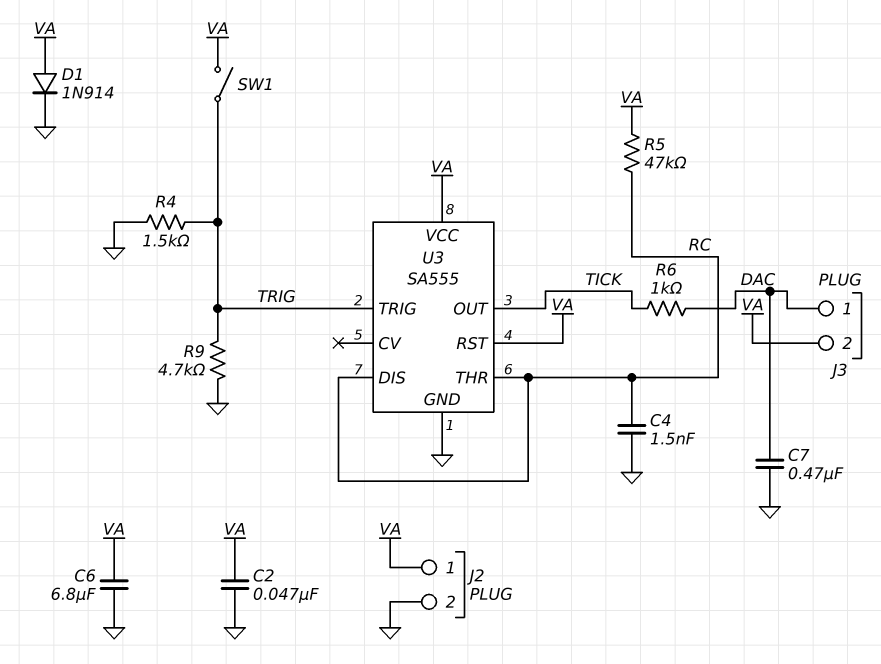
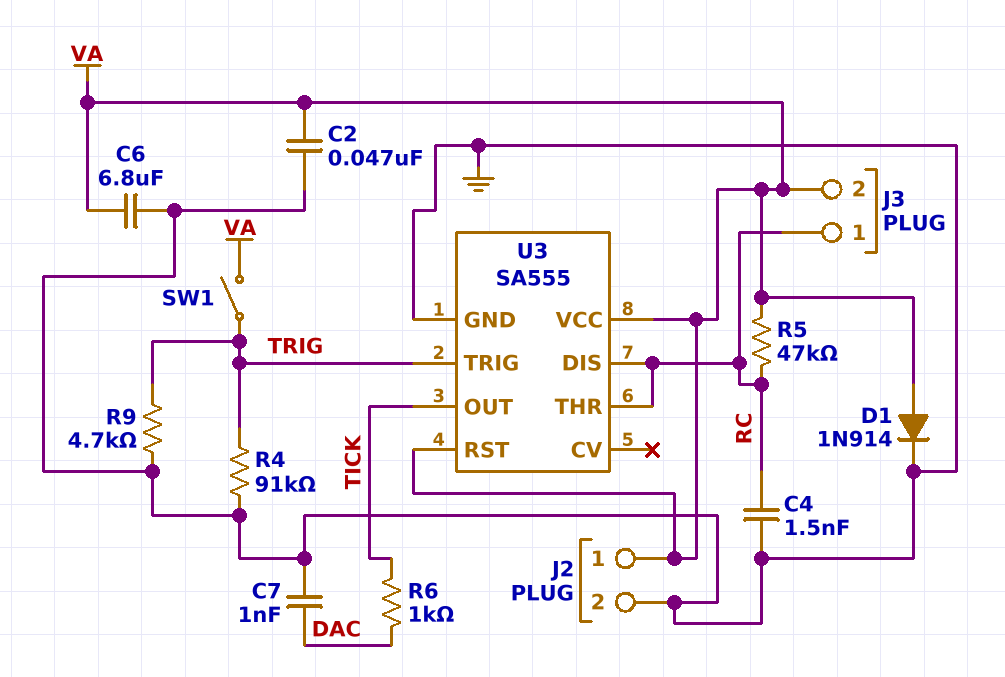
C7: 470nF (DAC, GND) -> 1nF (DAC, GND)
J3 pin 1: DAC -> RC
R4: 1.5k (GND, TRIG) -> 91k (GND, TRIG)

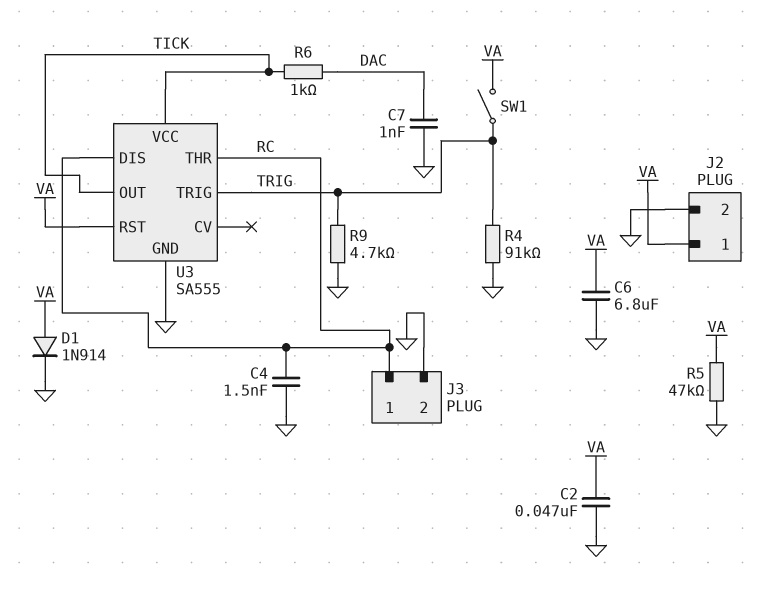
J3 pin 2: VA -> GND
R5: 47k (RC, VA) -> 47k (GND, VA)
U3 pin VCC: VA -> TICK

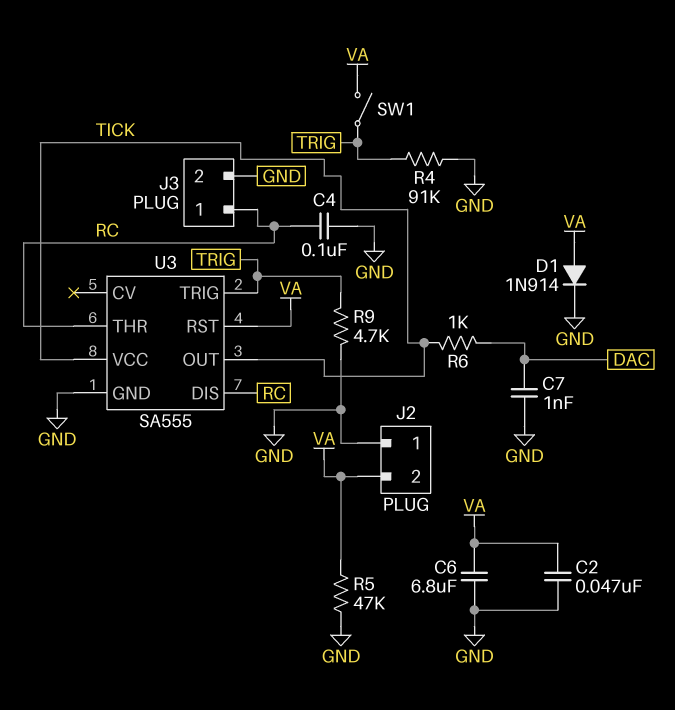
C4: 1.5nF (GND, RC) -> 100nF (GND, RC)
J2 pin 1: VA -> GND
J2 pin 2: GND -> VA

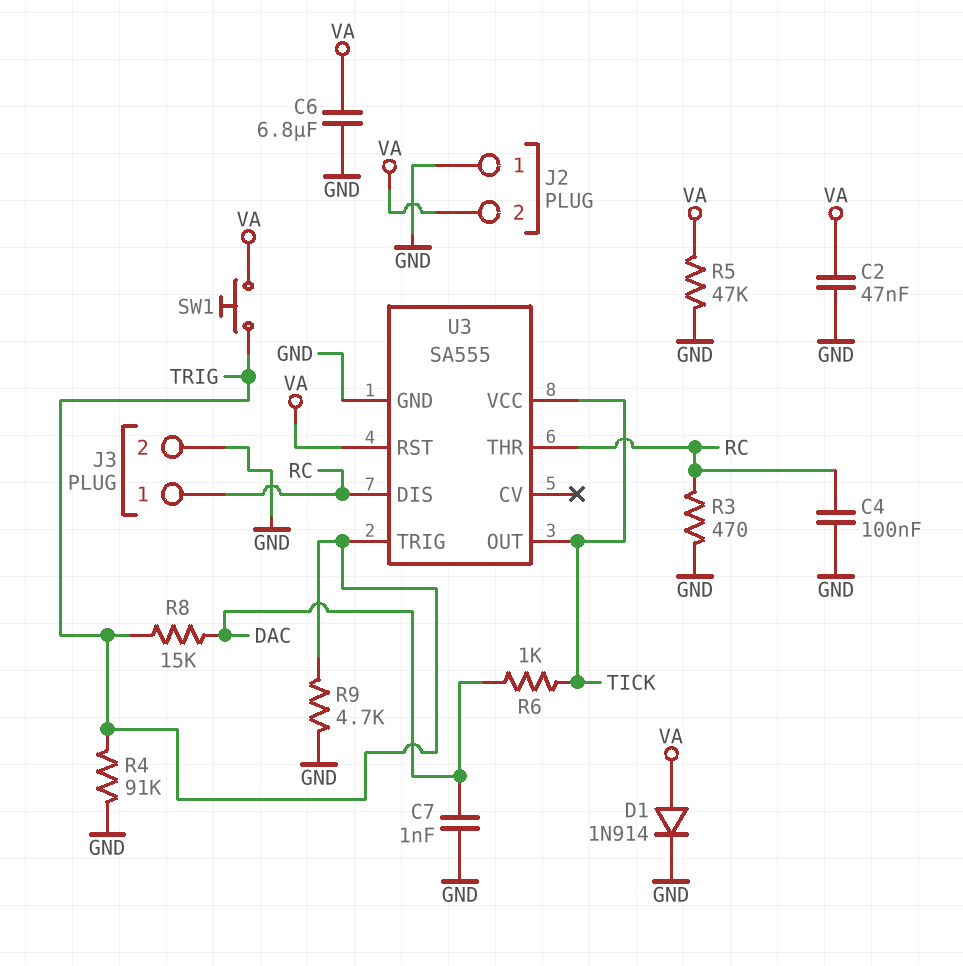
R3: none -> 470 (GND, RC)
R8: none -> 15k (DAC, TRIG)
SW1: switch (TRIG, VA) -> button (TRIG, VA)

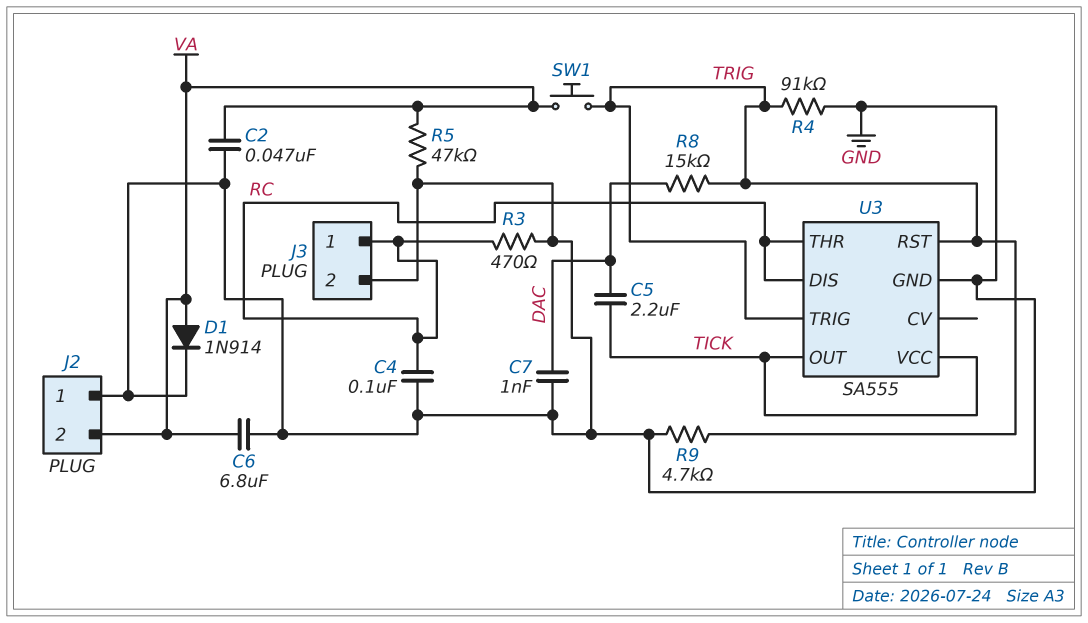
C5: none -> 2.2uF (DAC, TICK)
R6: 1k (DAC, TICK) -> none
U3 pin RST: VA -> TRIG

